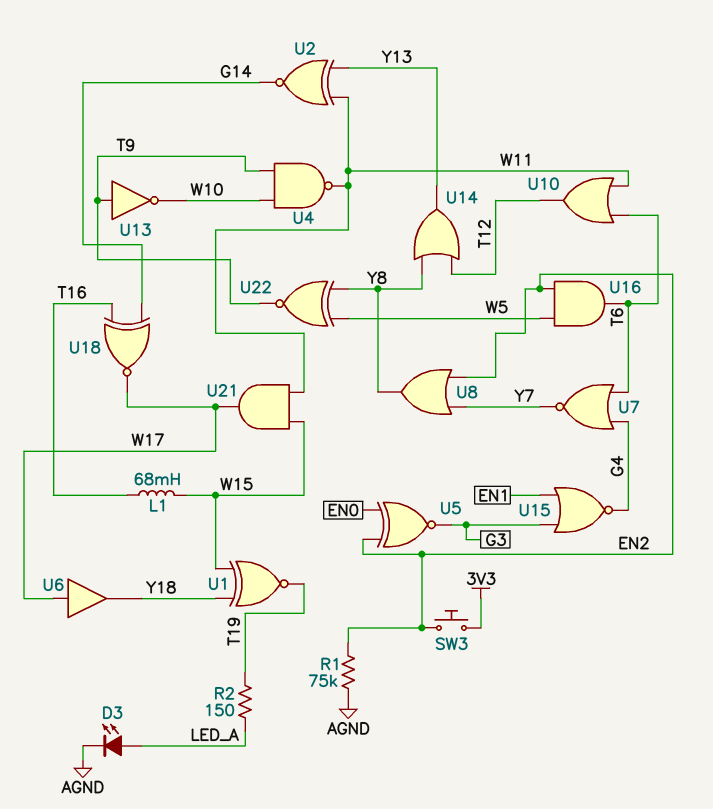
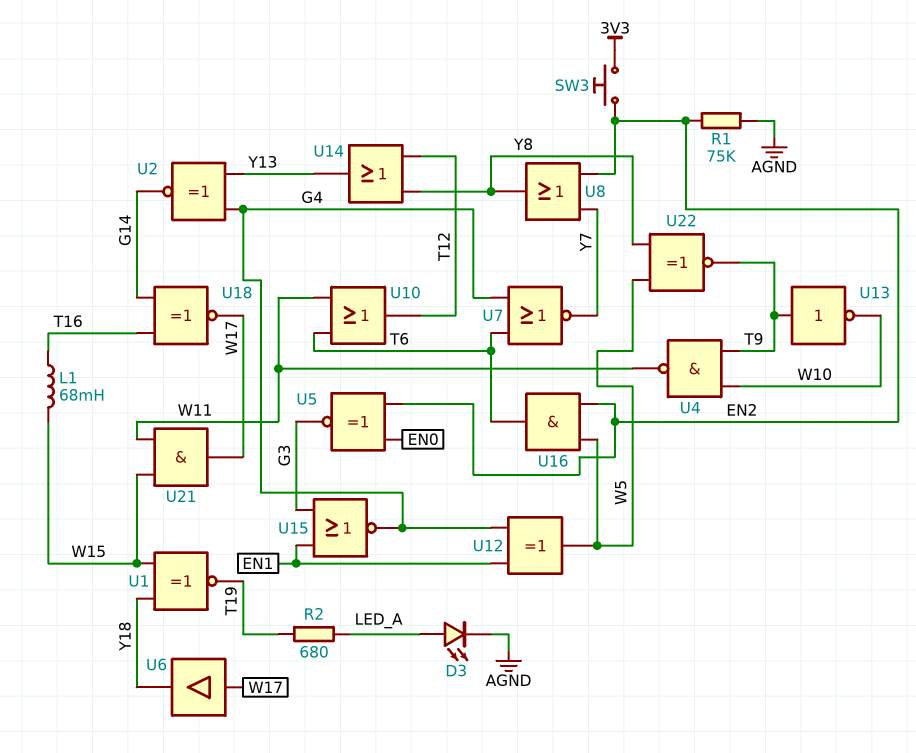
R2: 150 (LED_A, T19) -> 680 (LED_A, T19)
U2: XNOR (in W11, in Y13, out G14) -> XNOR (in G4, in Y13, out G14)
U12: none -> XOR (in EN1, in G4, out W5)

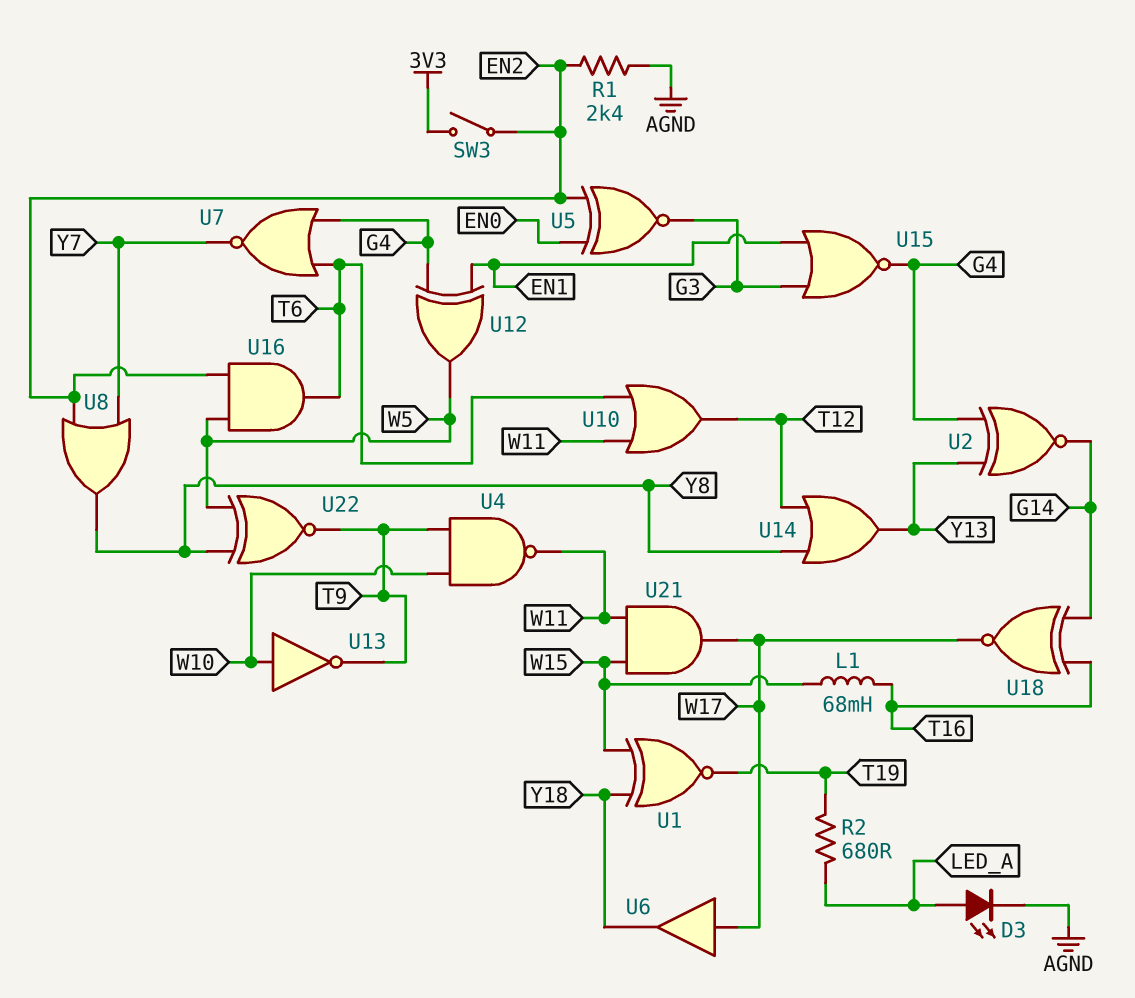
R1: 75k (AGND, EN2) -> 2.4k (AGND, EN2)
SW3: button (3V3, EN2) -> switch (3V3, EN2)
U13: NOT (in T9, out W10) -> NOT (in W10, out T9)

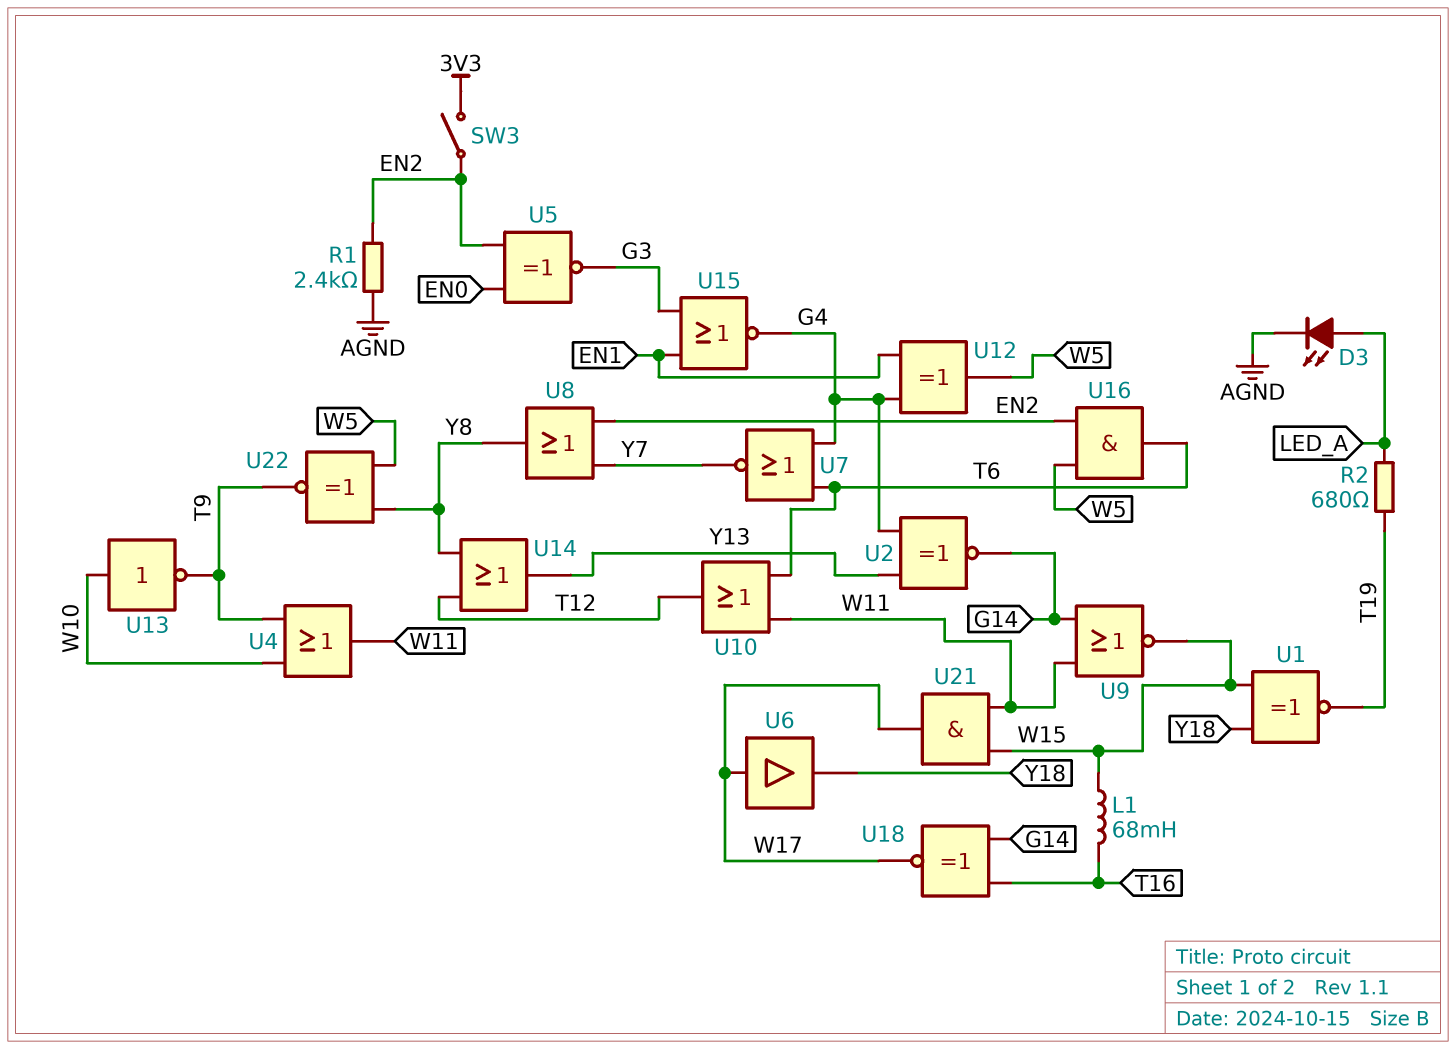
U4: NAND (in T9, in W10, out W11) -> OR (in T9, in W10, out W11)
U9: none -> NOR (in G14, in W11, out W15)

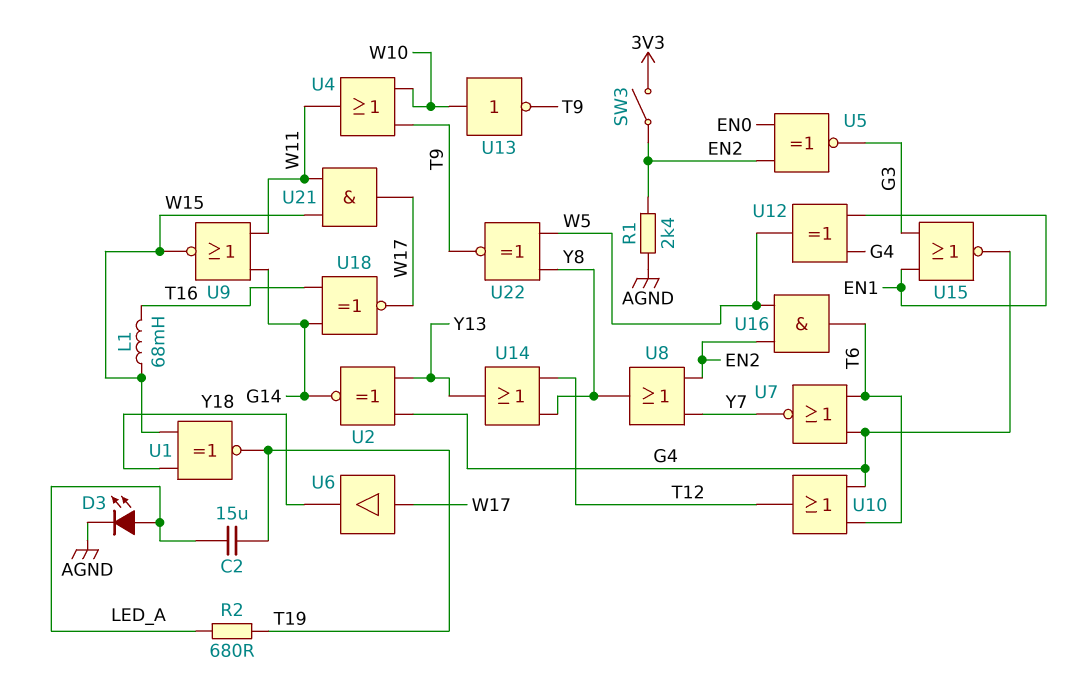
C2: none -> 15uF (LED_A, T19)
U10: OR (in T6, in W11, out T12) -> OR (in G4, in T6, out T12)

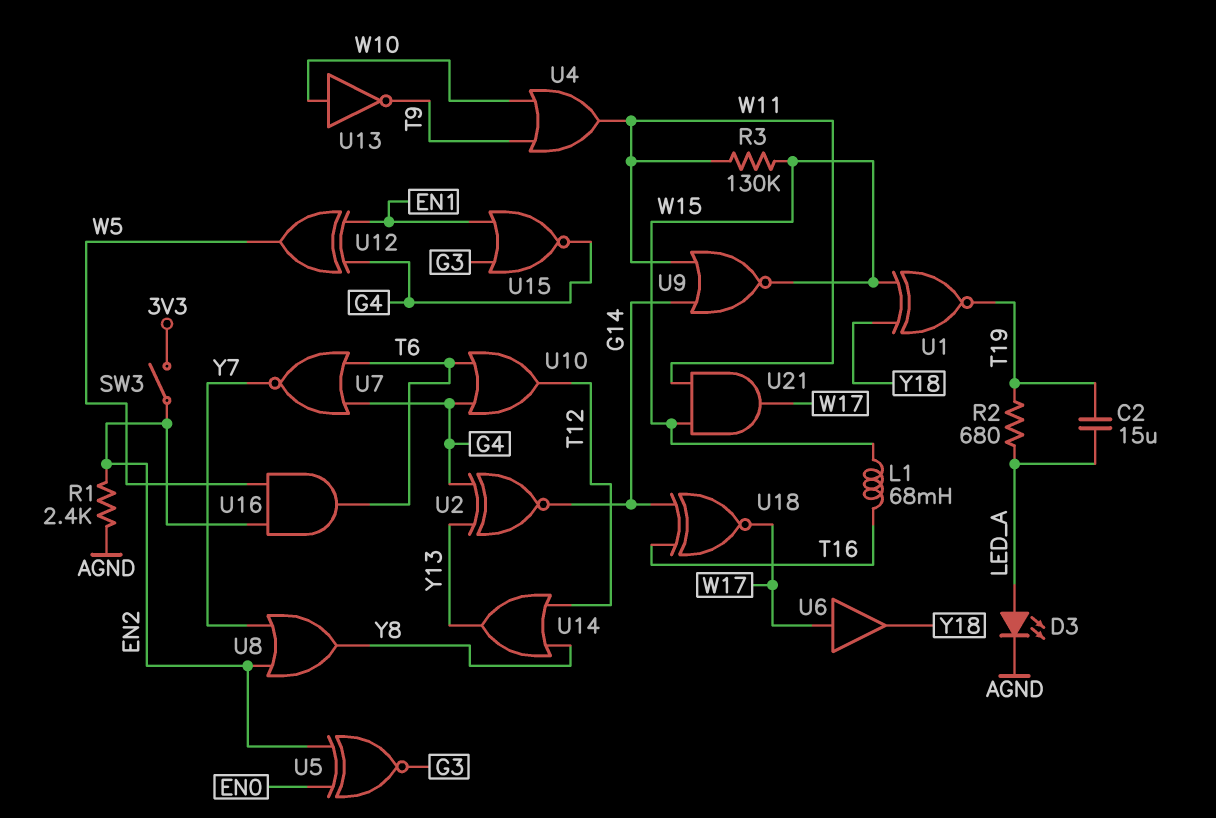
R3: none -> 130k (W11, W15)
U22: XNOR (in W5, in Y8, out T9) -> none

